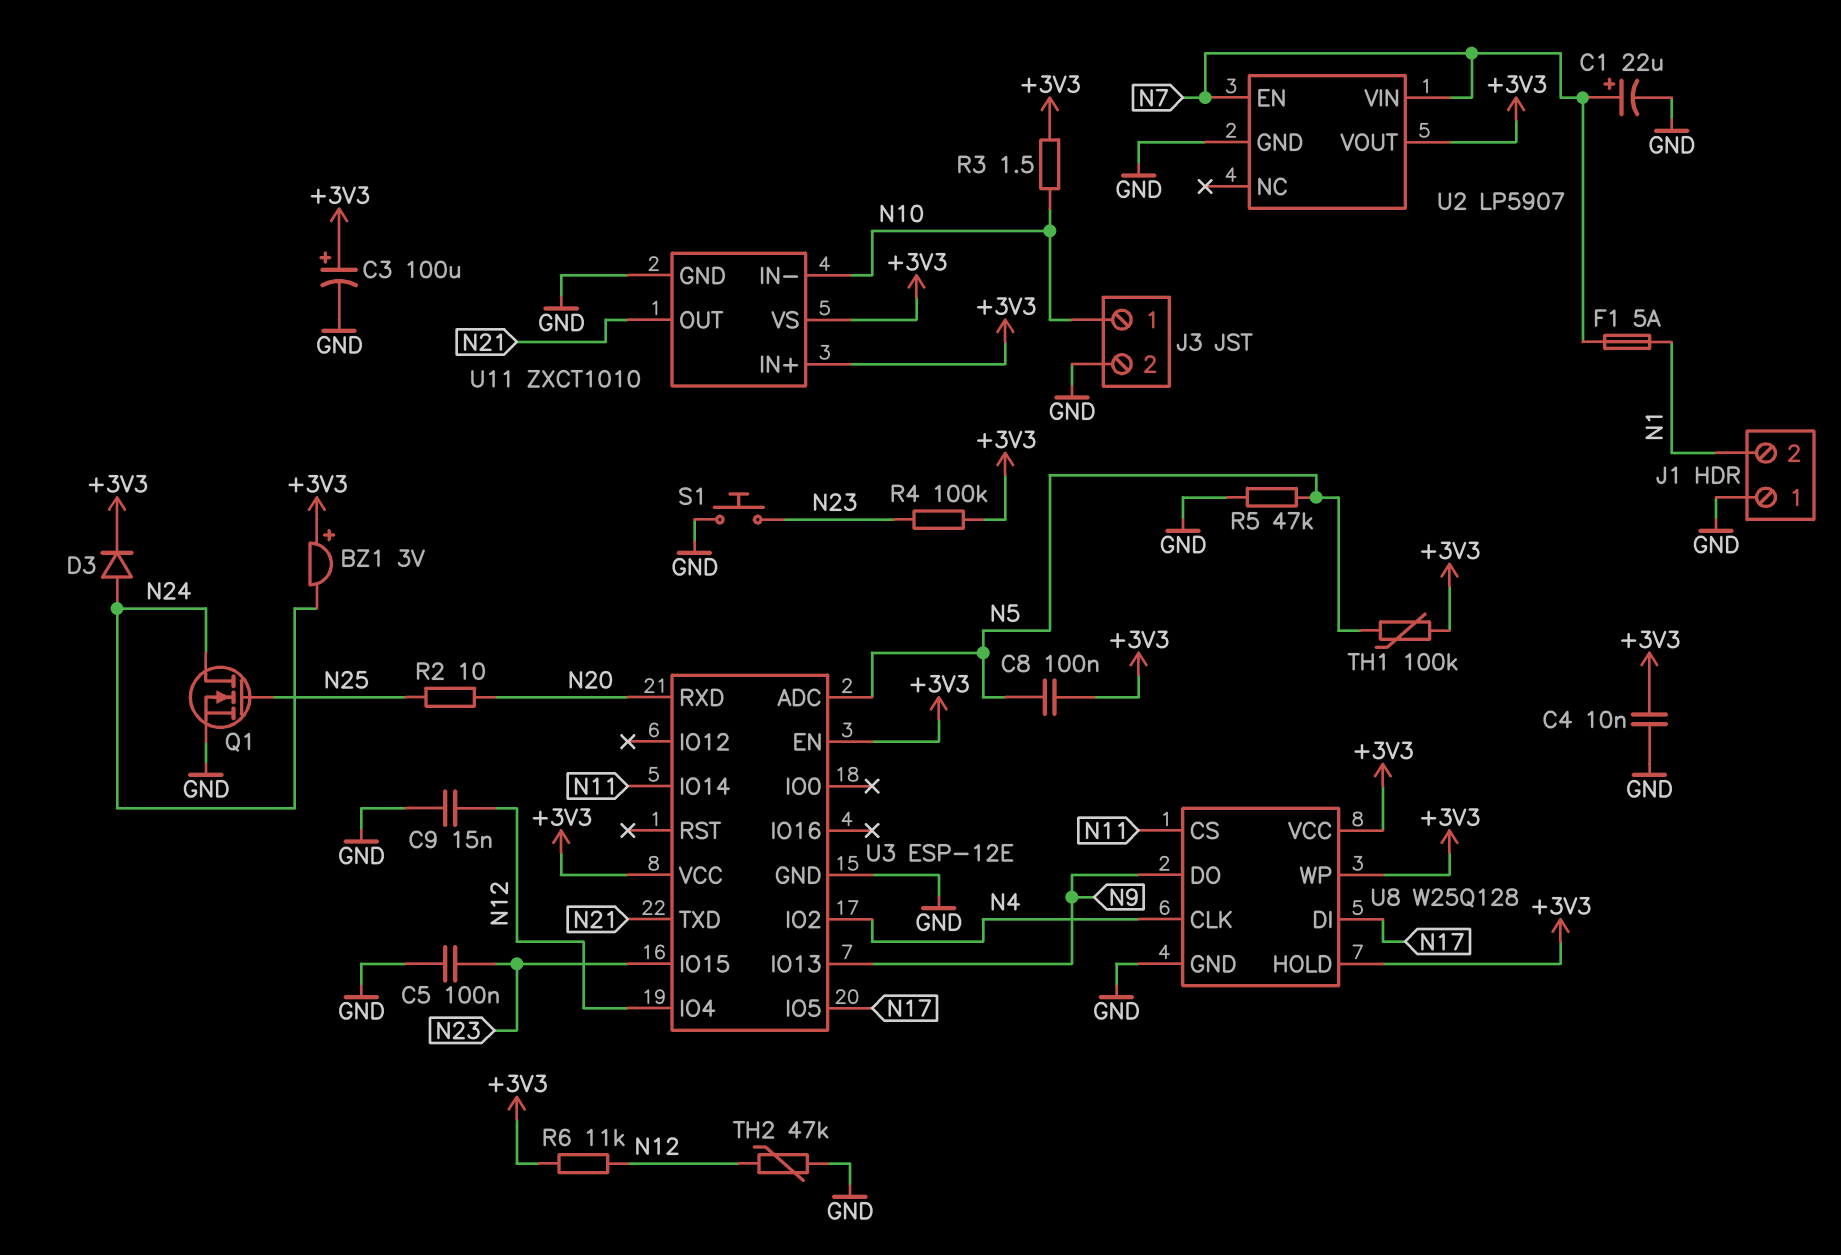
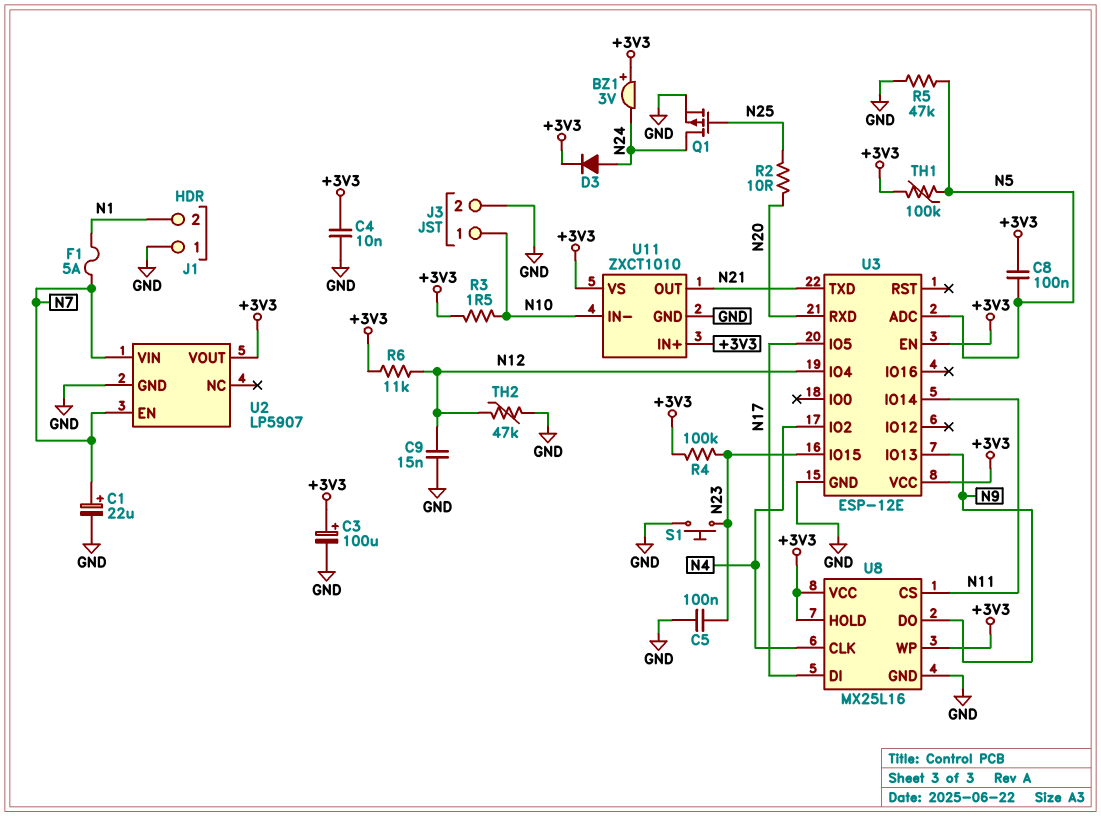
Q1: NMOS (G N25, D N24, S GND) -> PMOS (G N25, D N24, S GND)
U8: W25Q128 -> MX25L16

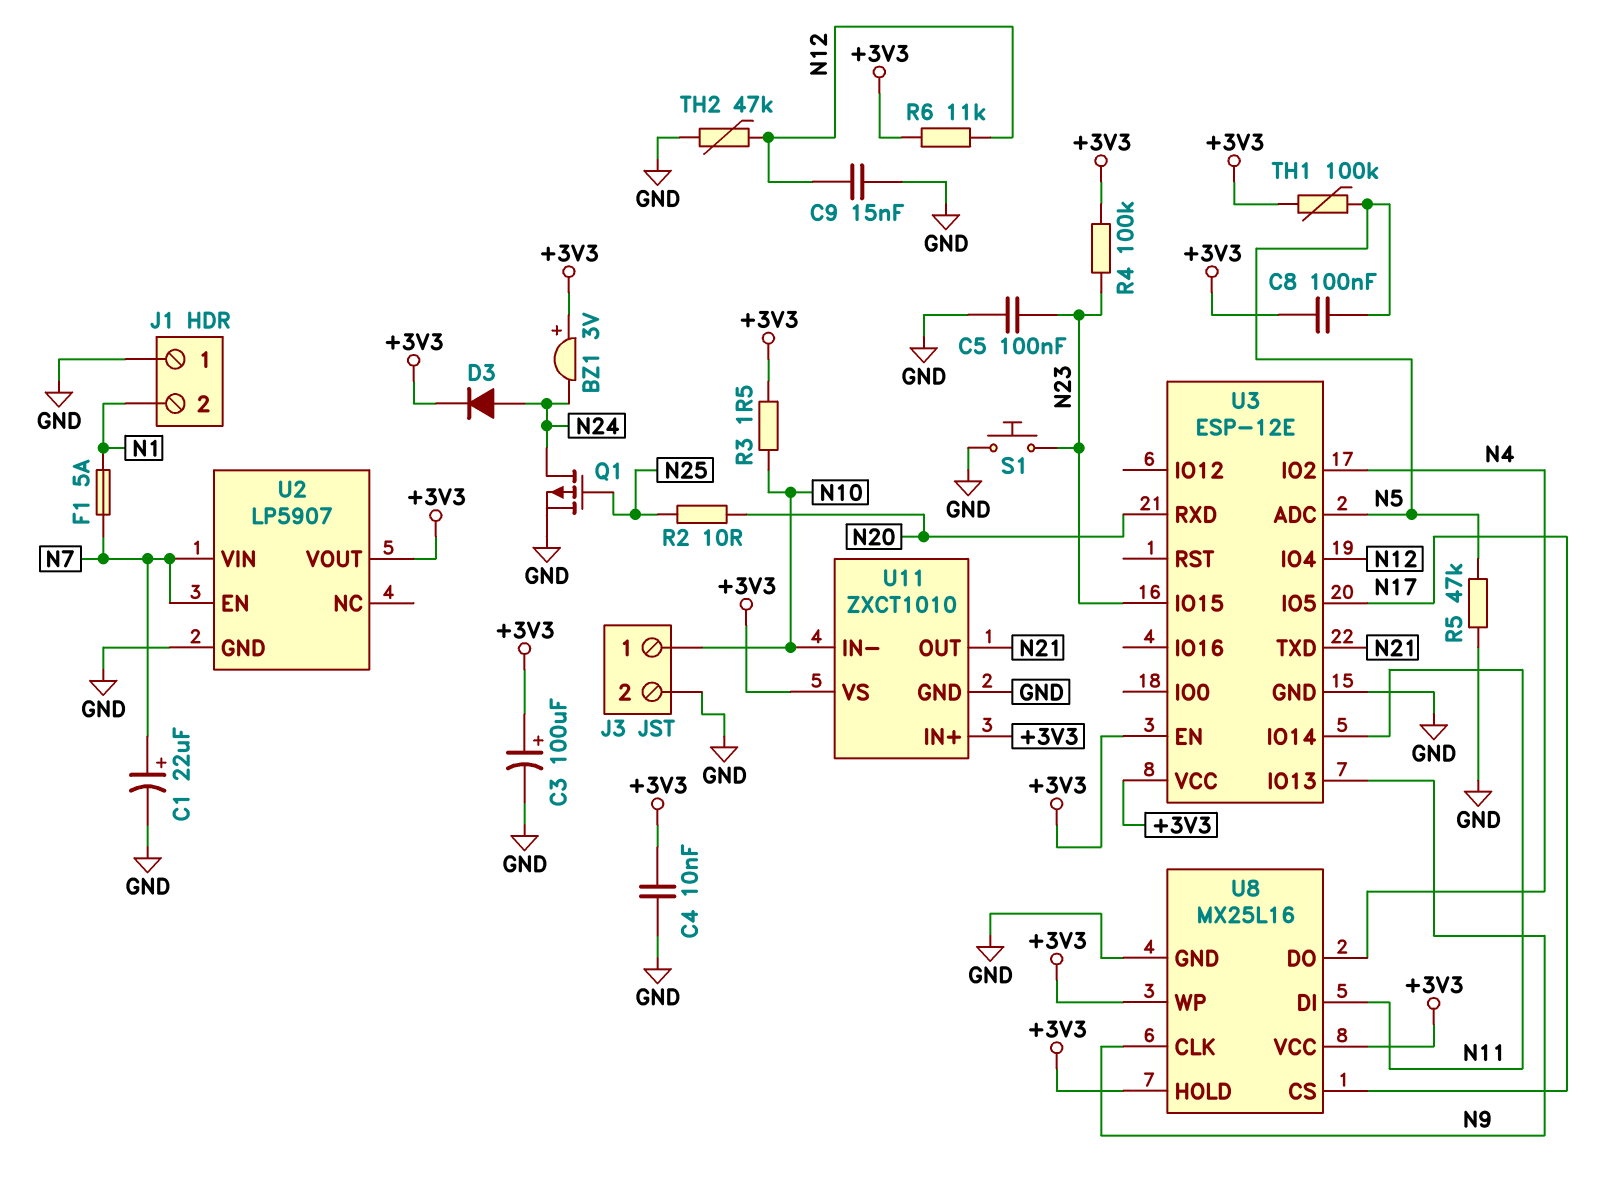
U8 pin CLK: N4 -> N9
U8 pin CS: N11 -> N17
U8 pin DI: N17 -> N11
U8 pin DO: N9 -> N4

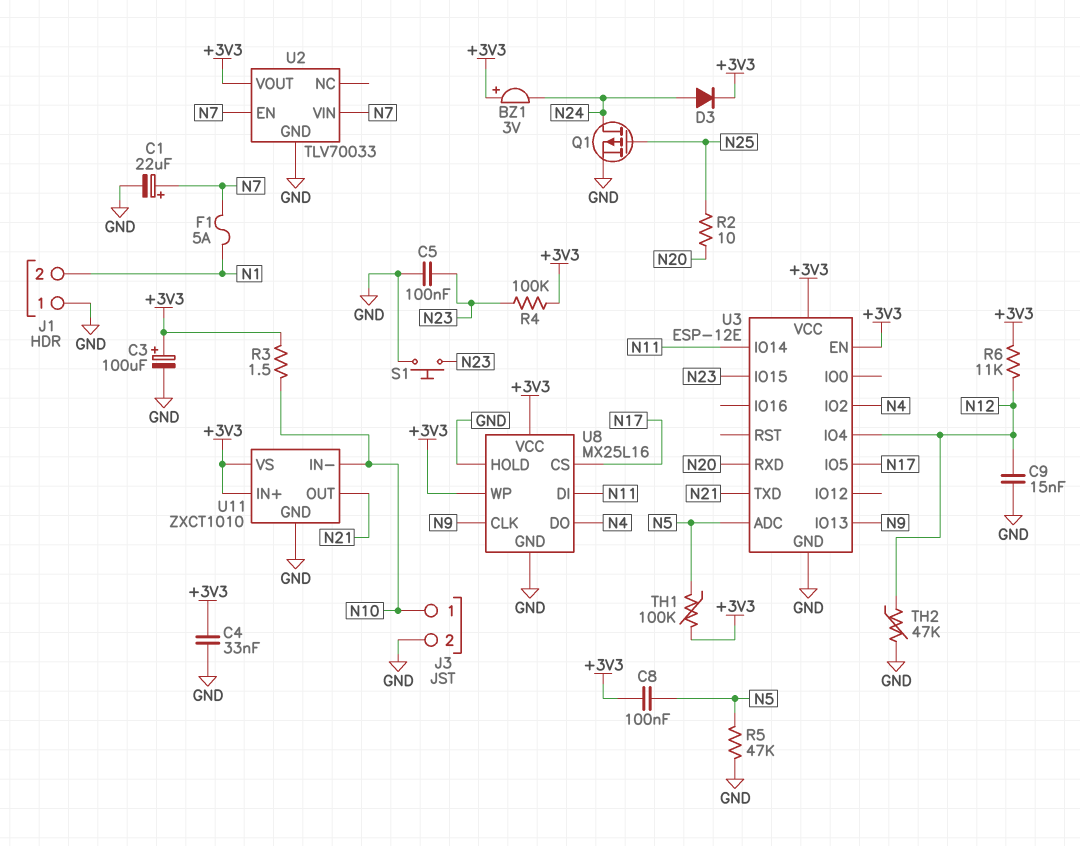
C4: 10nF (+3V3, GND) -> 33nF (+3V3, GND)
U2: LP5907 -> TLV70033
U8 pin HOLD: +3V3 -> GND

